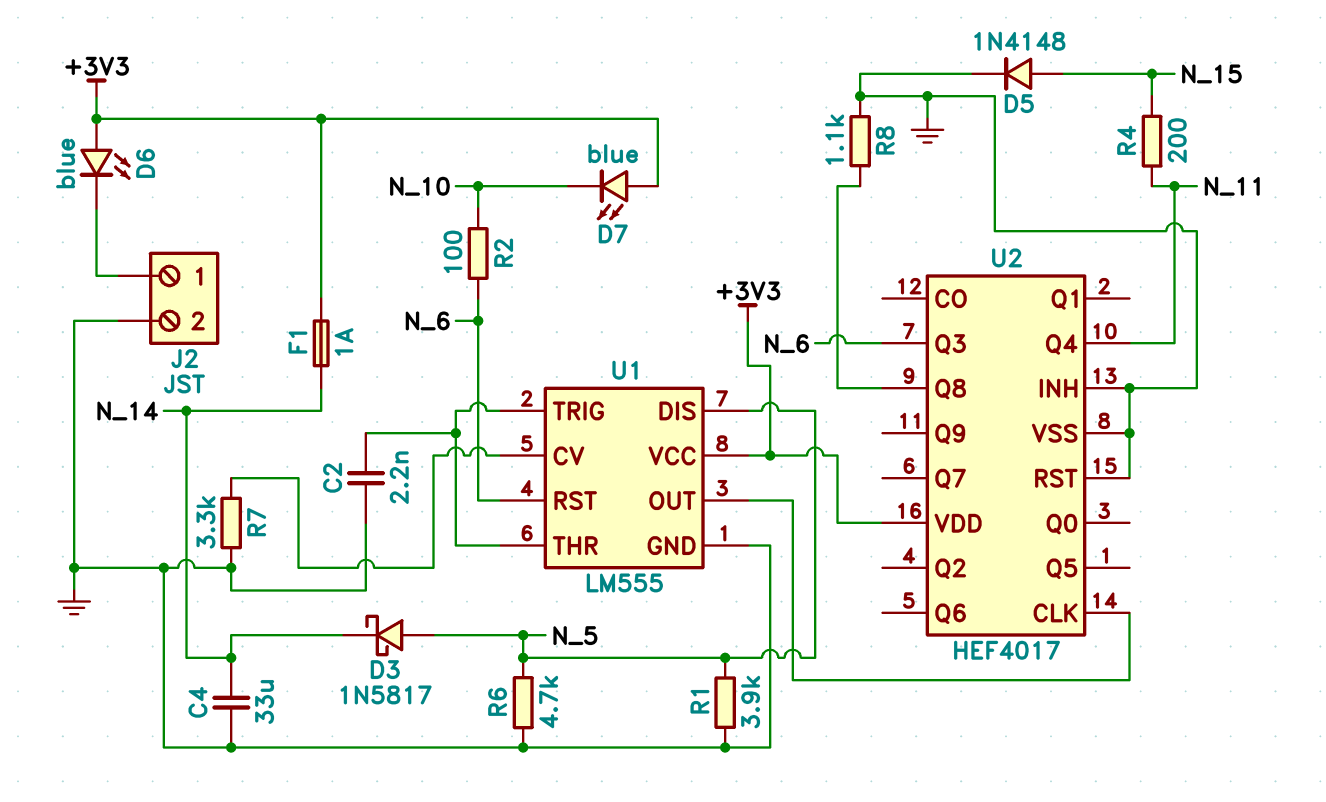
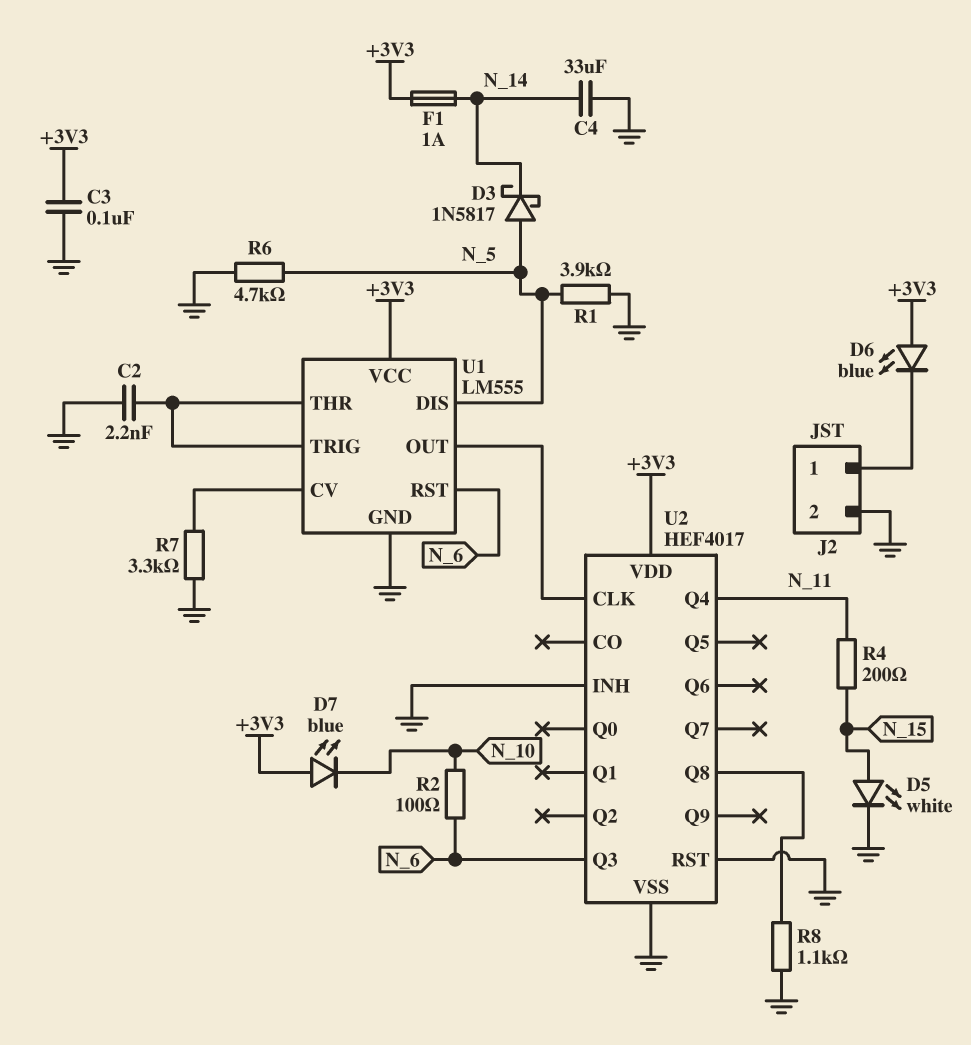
C3: none -> 100nF (+3V3, GND)
D5: diode 1N4148 (A N_15, K GND) -> LED white (A N_15, K GND)

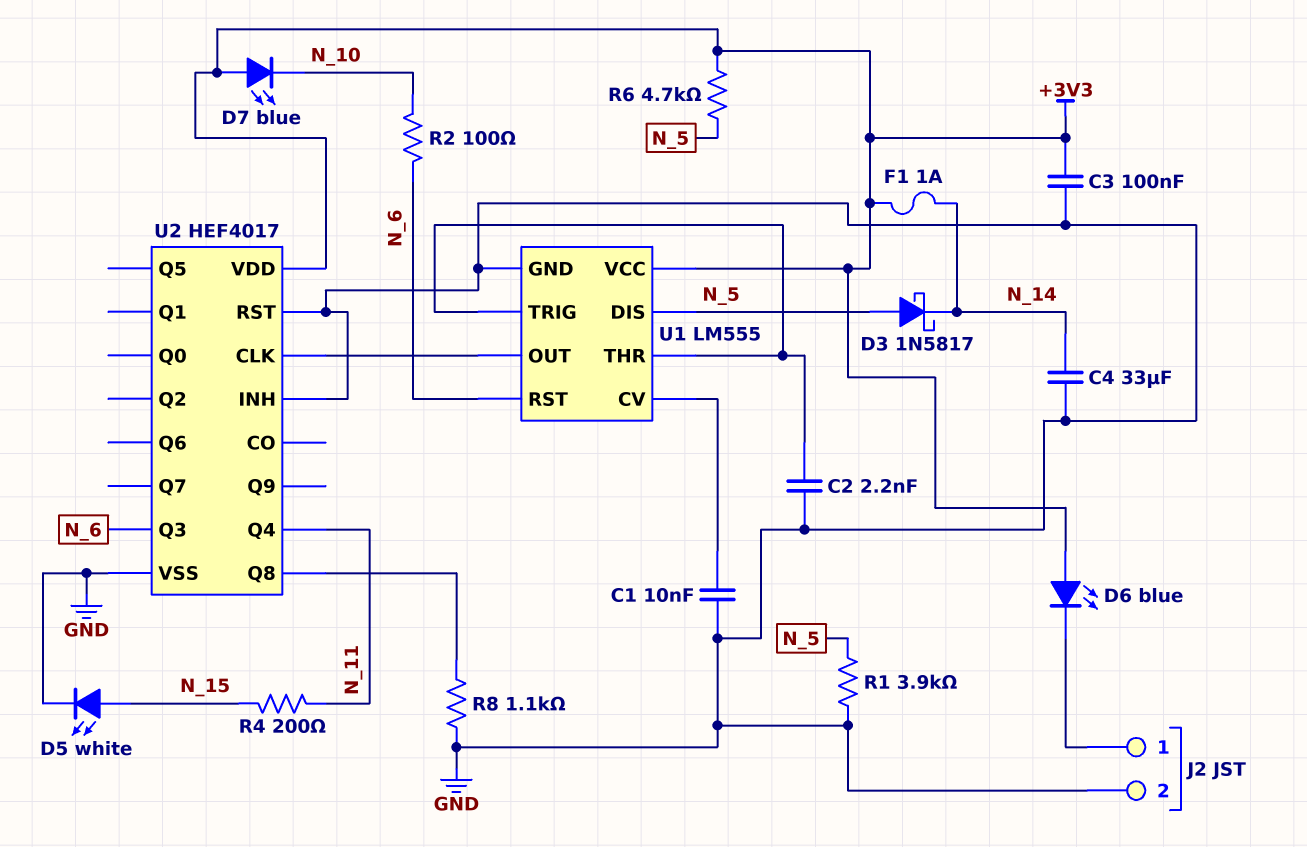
C1: none -> 10nF (GND, U1/CV)
R6: 4.7k (GND, N_5) -> 4.7k (+3V3, N_5)
R7: 3.3k (GND, U1/CV) -> none

